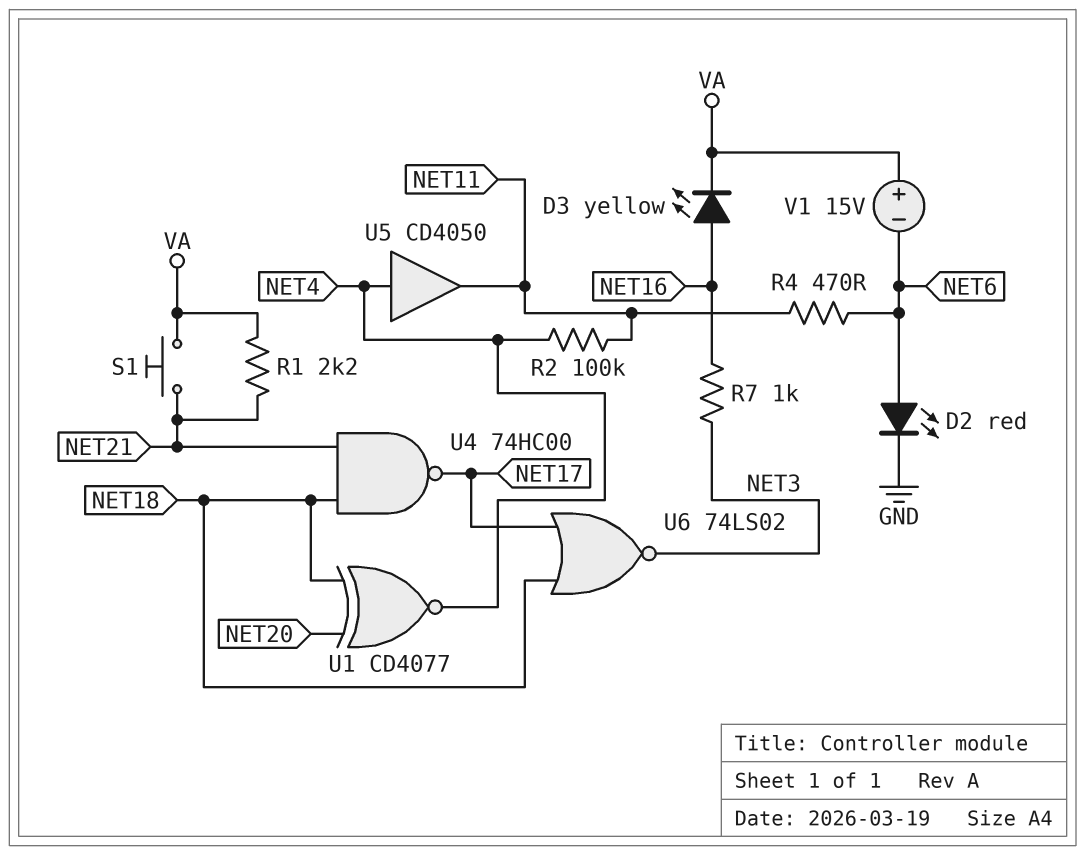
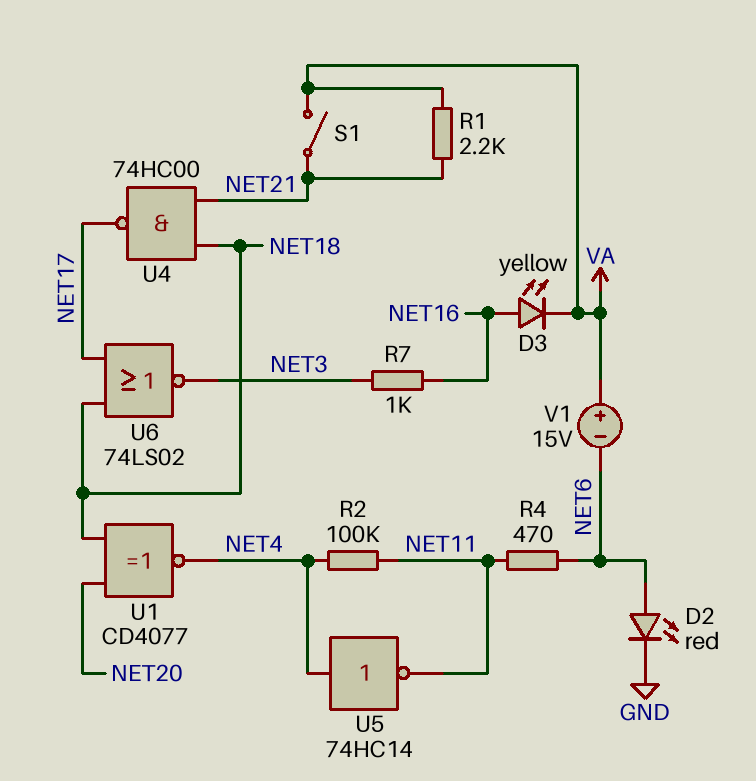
S1: button (NET21, VA) -> switch (NET21, VA)
U5: buffer CD4050 (in NET4, out NET11) -> NOT 74HC14 (in NET4, out NET11)

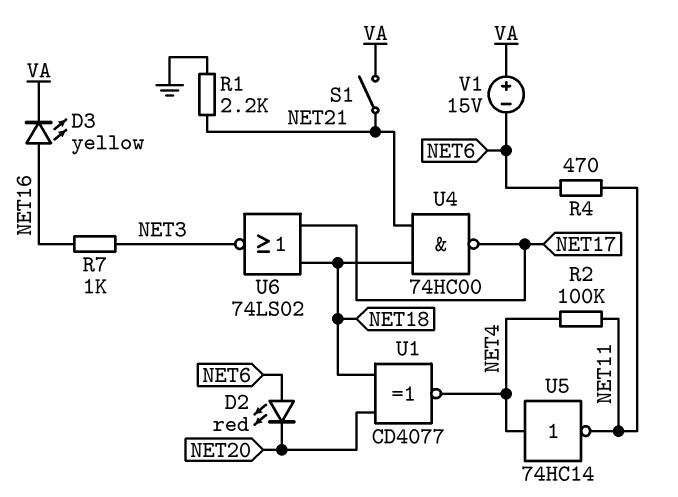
D2: LED red (A NET6, K GND) -> LED red (A NET6, K NET20)
R1: 2.2k (NET21, VA) -> 2.2k (GND, NET21)

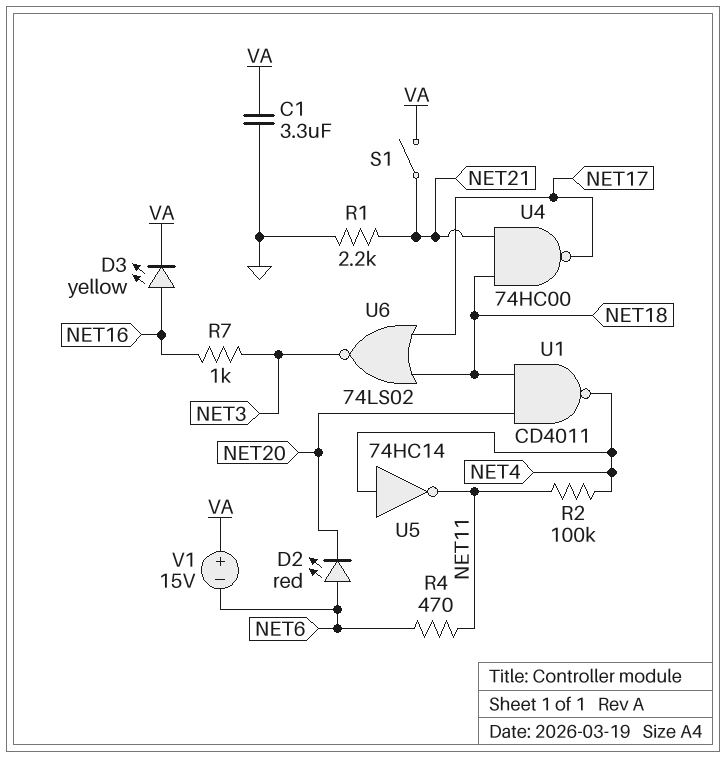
C1: none -> 3.3uF (GND, VA)
U1: XNOR CD4077 (in NET18, in NET20, out NET4) -> NAND CD4011 (in NET18, in NET20, out NET4)

